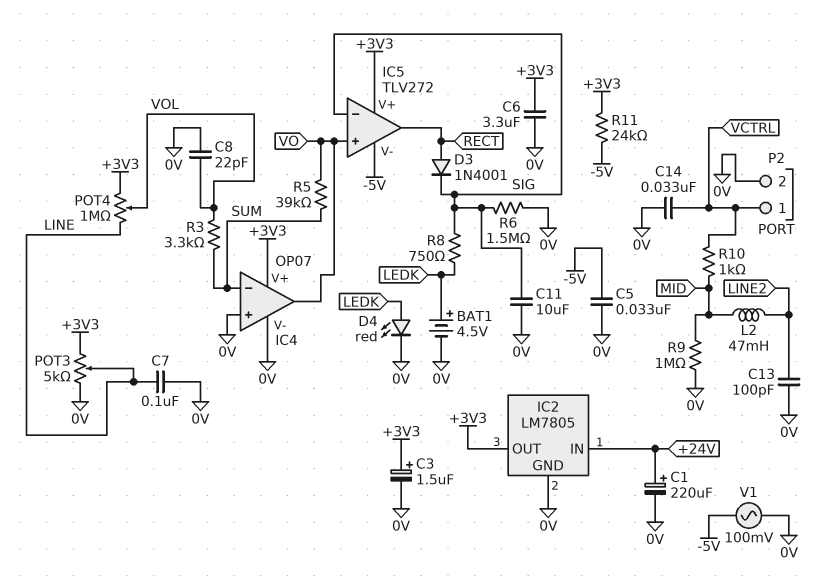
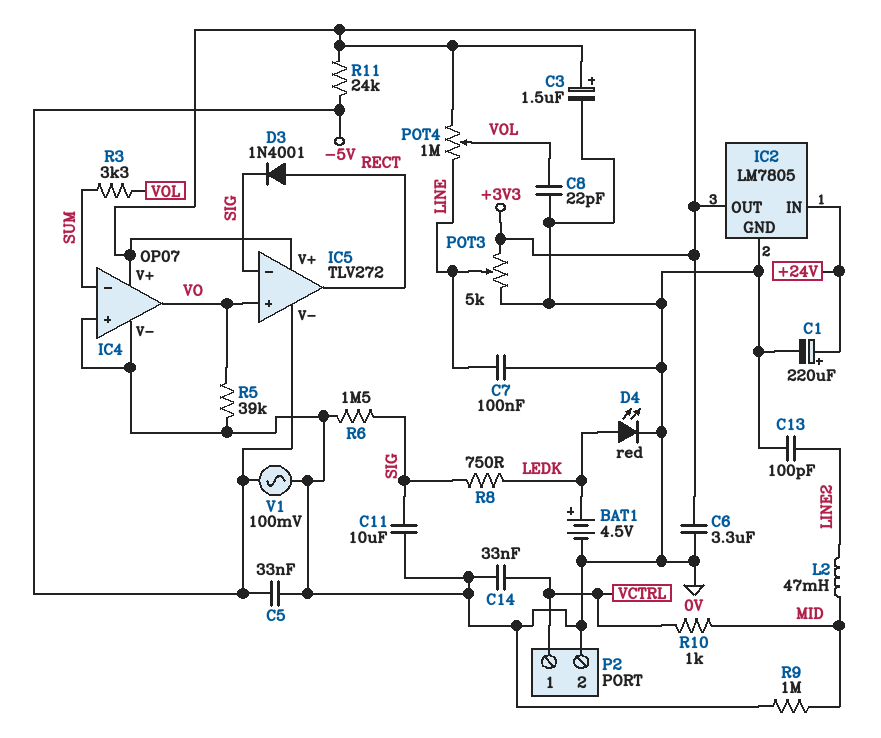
R5: 39k (SUM, VO) -> 39k (0V, VO)

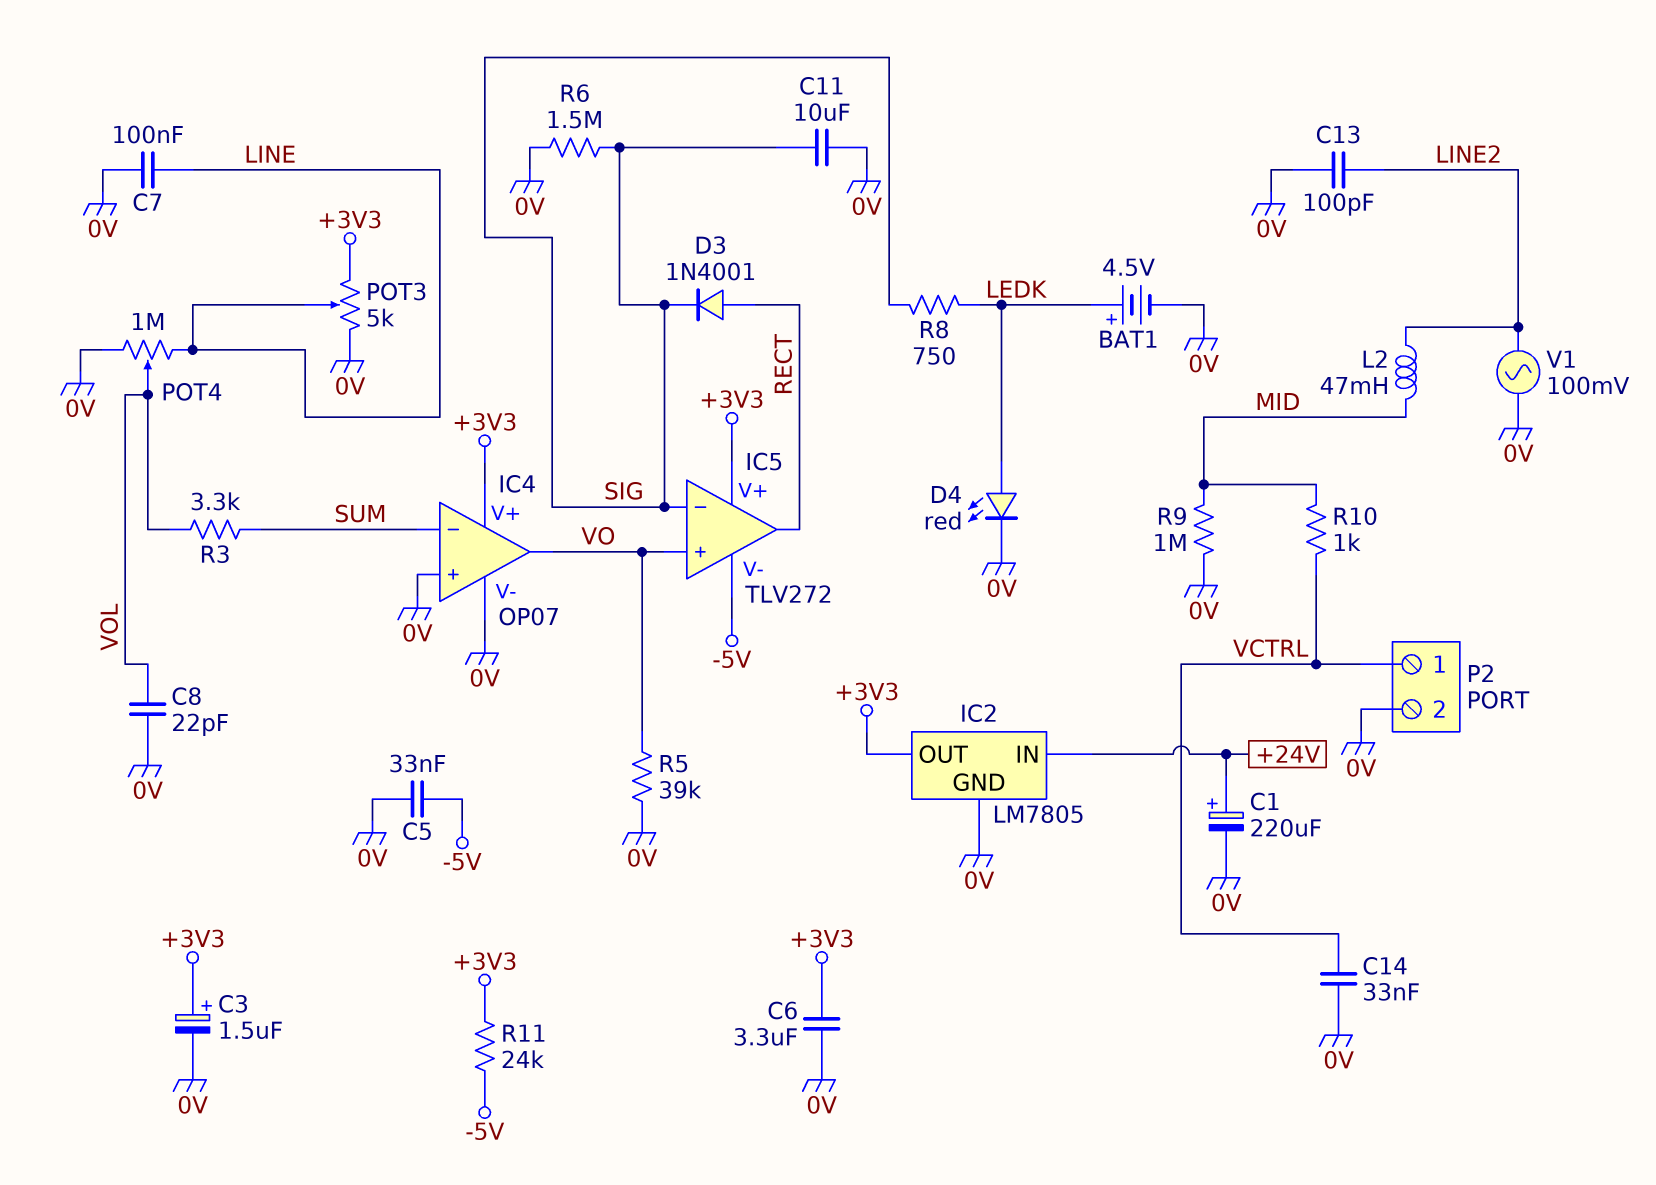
POT4: 1M (+3V3, LINE, wiper VOL) -> 1M (0V, LINE, wiper VOL)
V1: AC 100mV (-5V, 0V) -> AC 100mV (0V, LINE2)

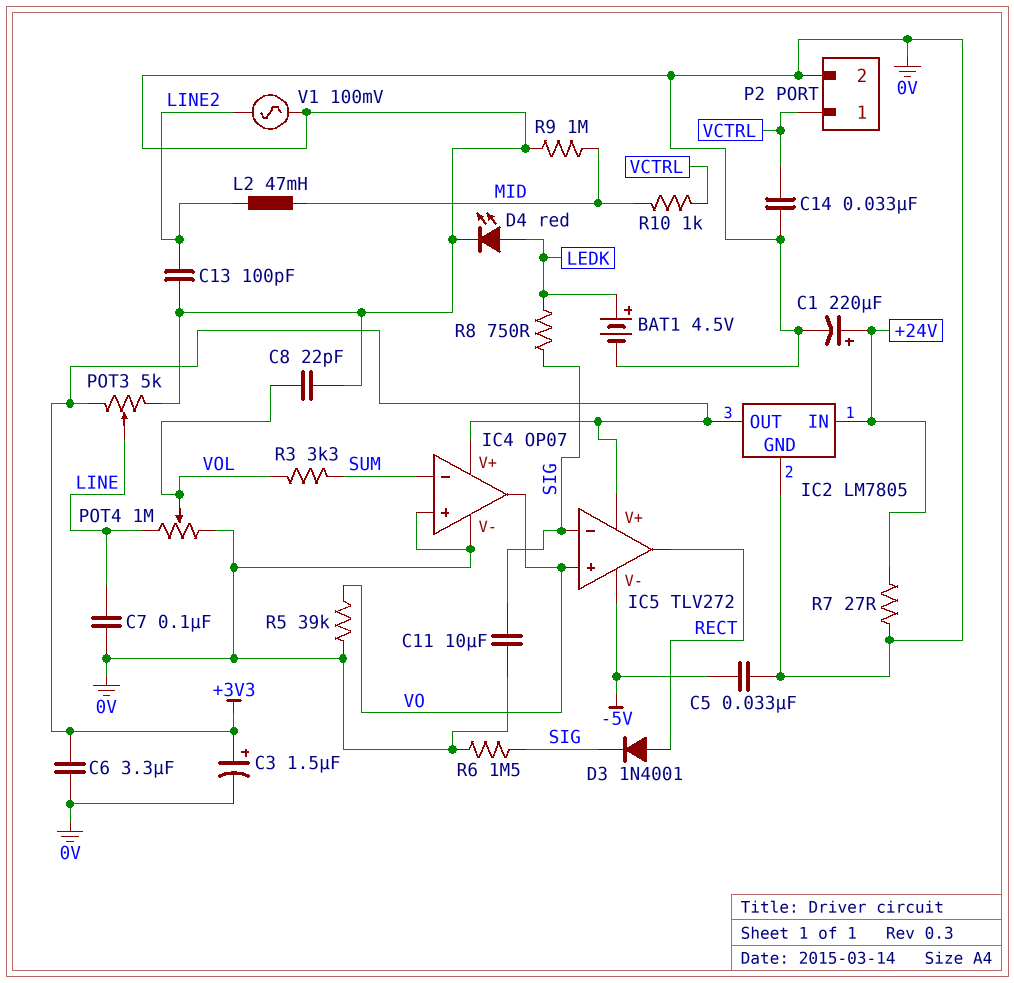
R7: none -> 27 (+24V, 0V)
R11: 24k (+3V3, -5V) -> none

